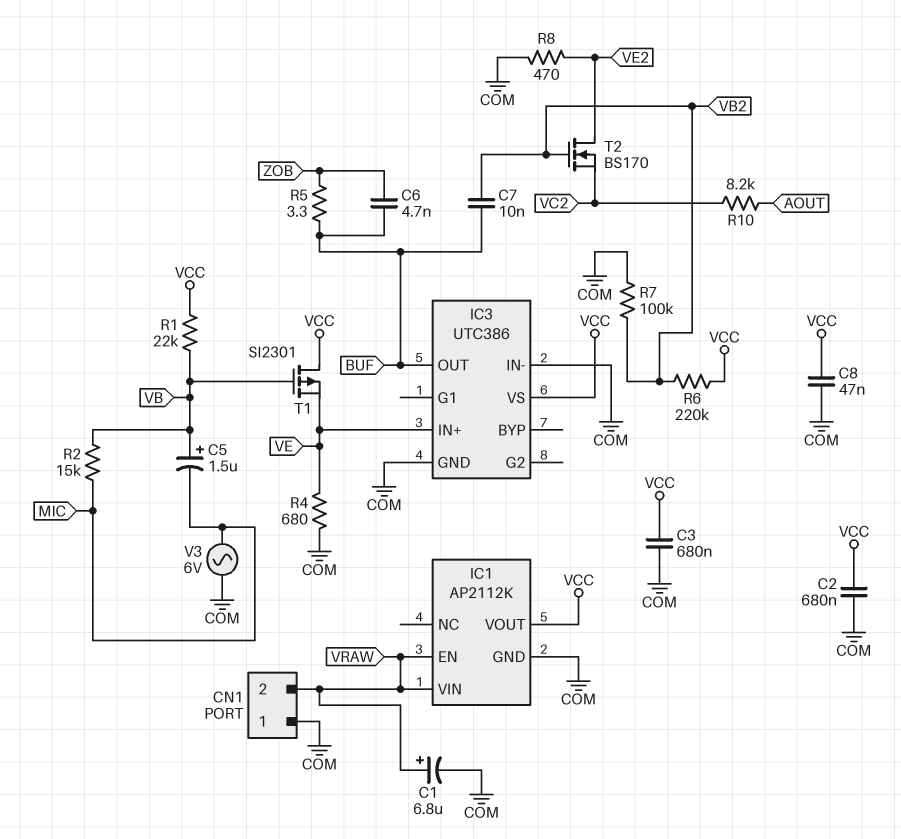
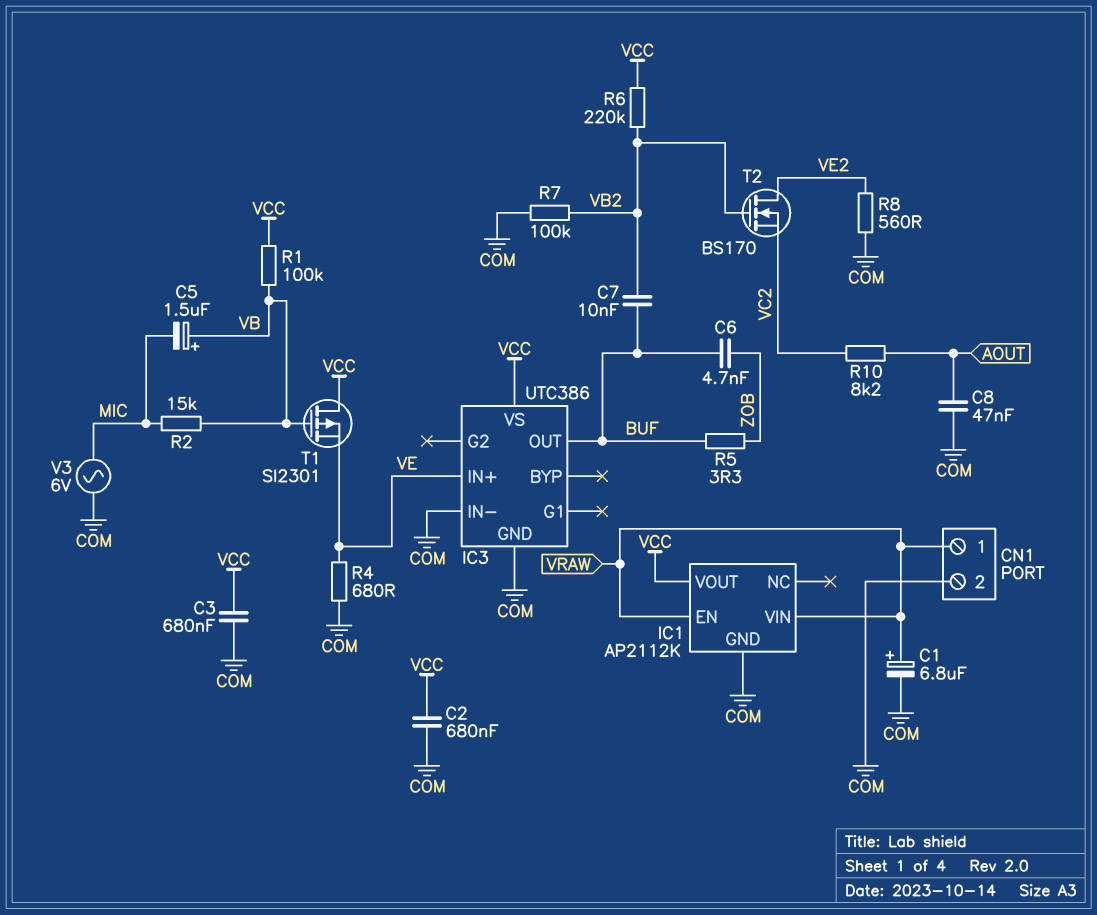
C8: 47nF (COM, VCC) -> 47nF (AOUT, COM)
CN1 pin 1: COM -> VRAW
CN1 pin 2: VRAW -> COM
R1: 22k (VB, VCC) -> 100k (VB, VCC)
R8: 470 (COM, VE2) -> 560 (COM, VE2)

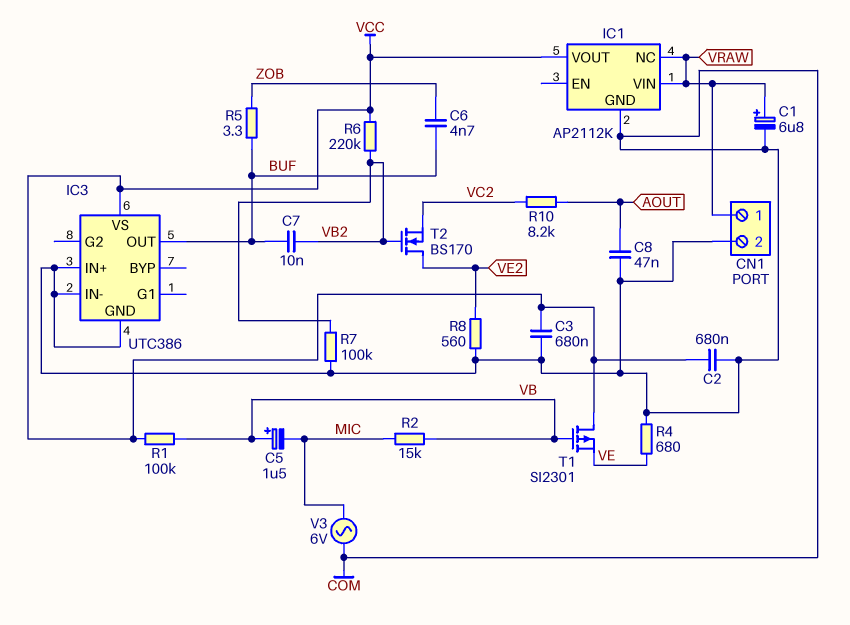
IC1 pin EN: VRAW -> none
IC1 pin NC: none -> VRAW
IC3 pin IN+: VE -> COM

